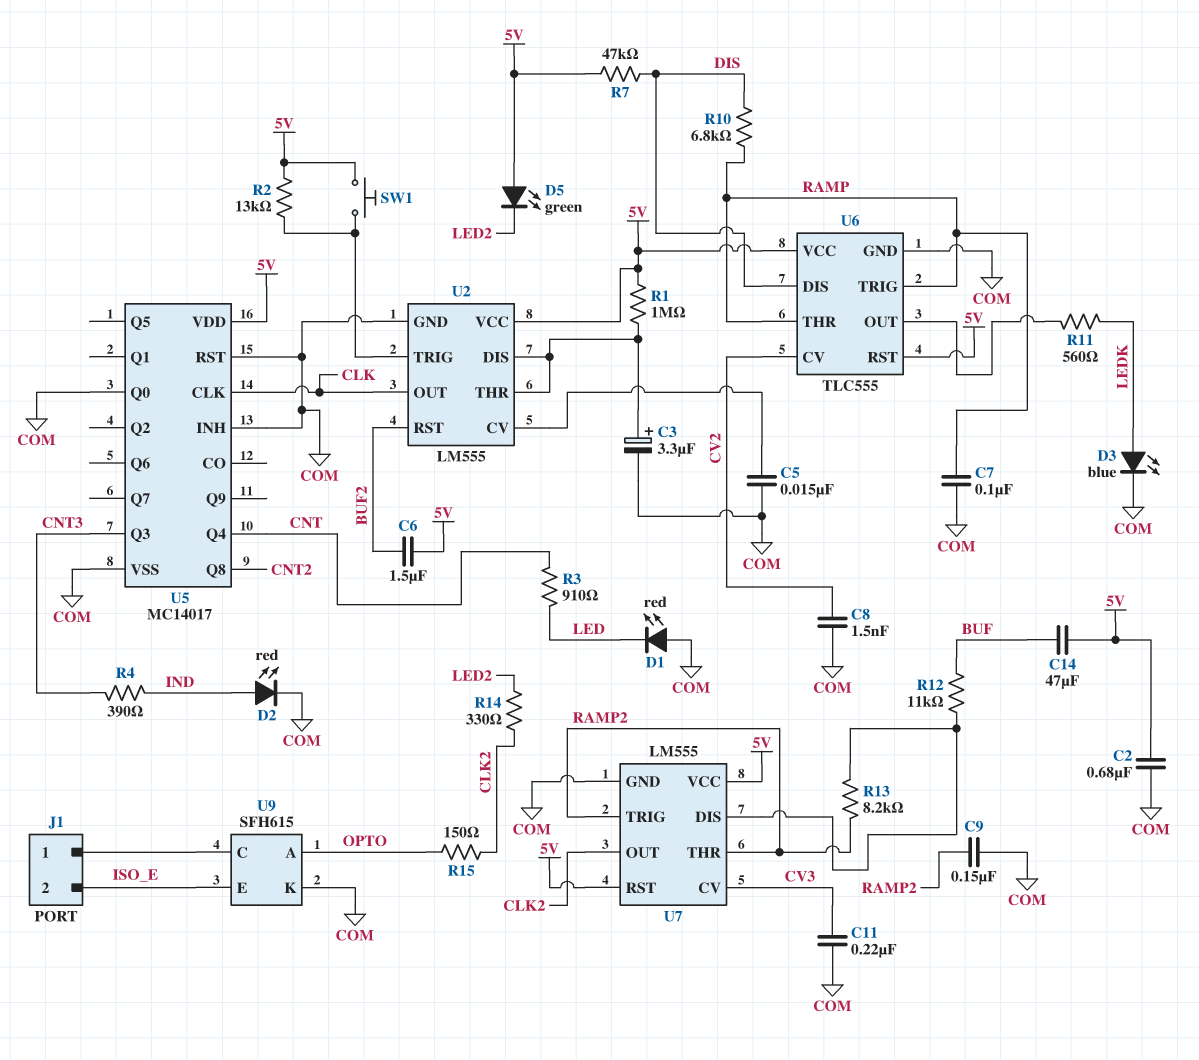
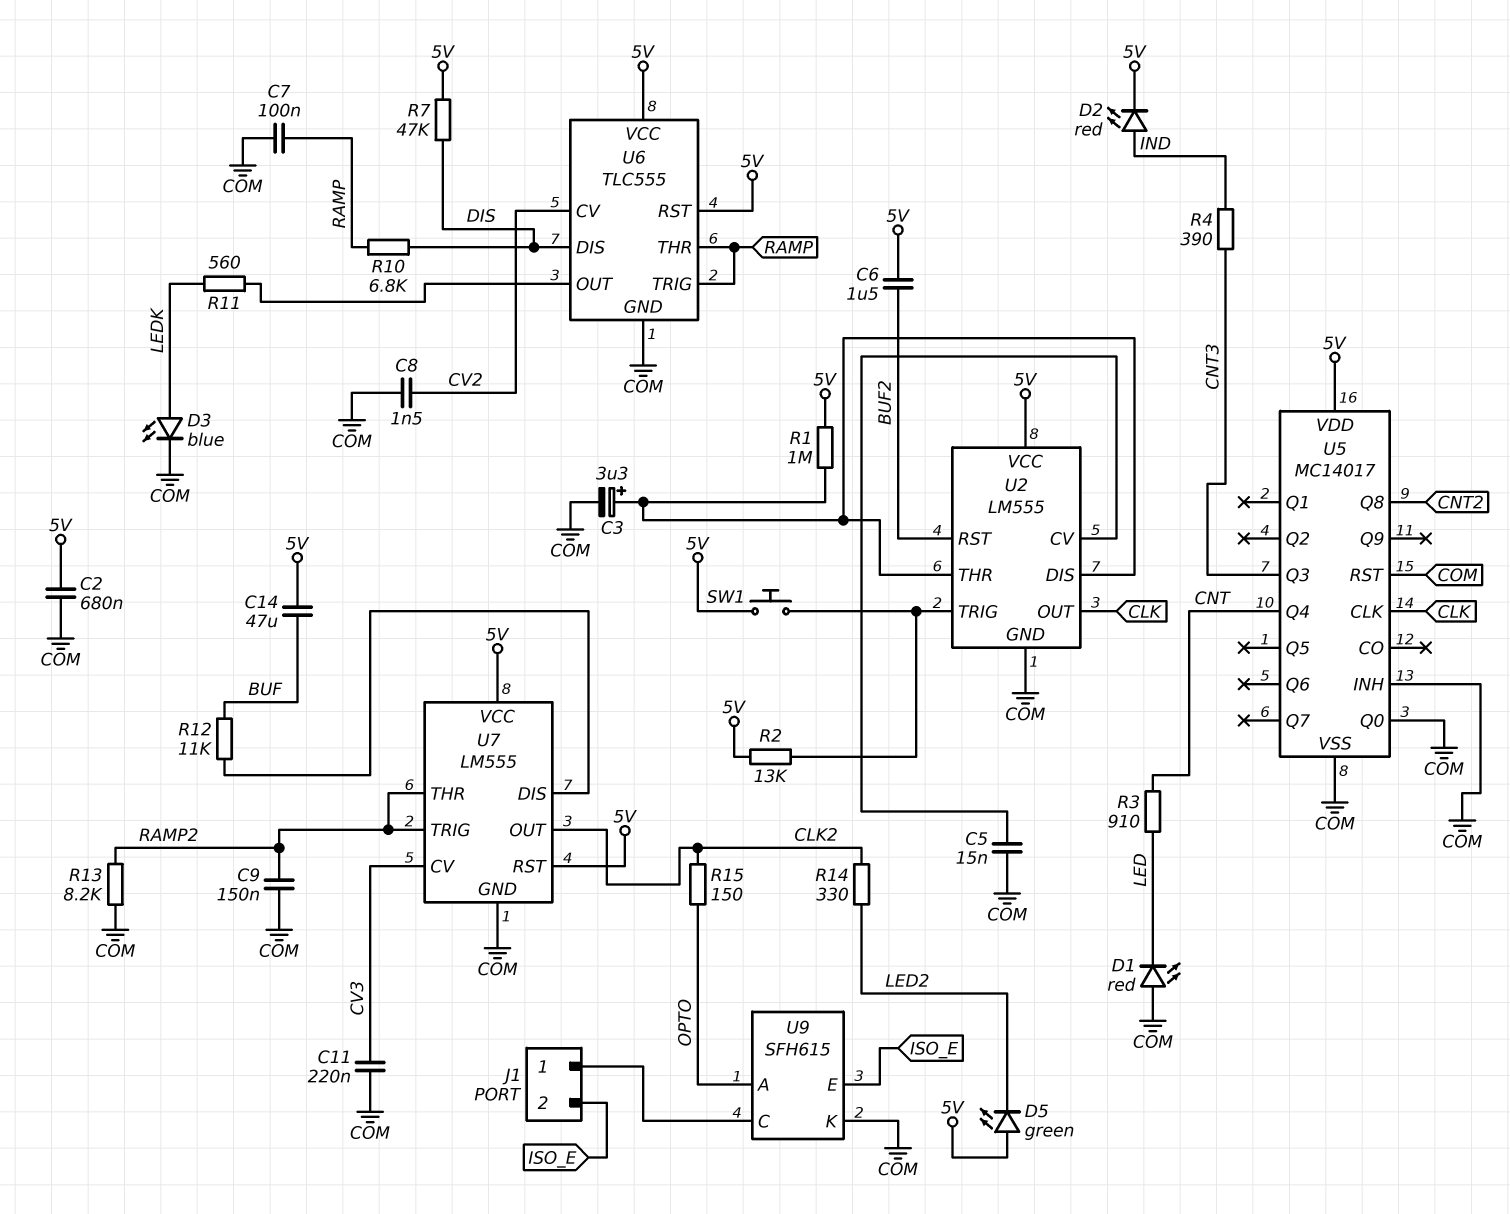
D2: LED red (A IND, K COM) -> LED red (A IND, K 5V)
R13: 8.2k (RAMP2, U7/DIS) -> 8.2k (COM, RAMP2)

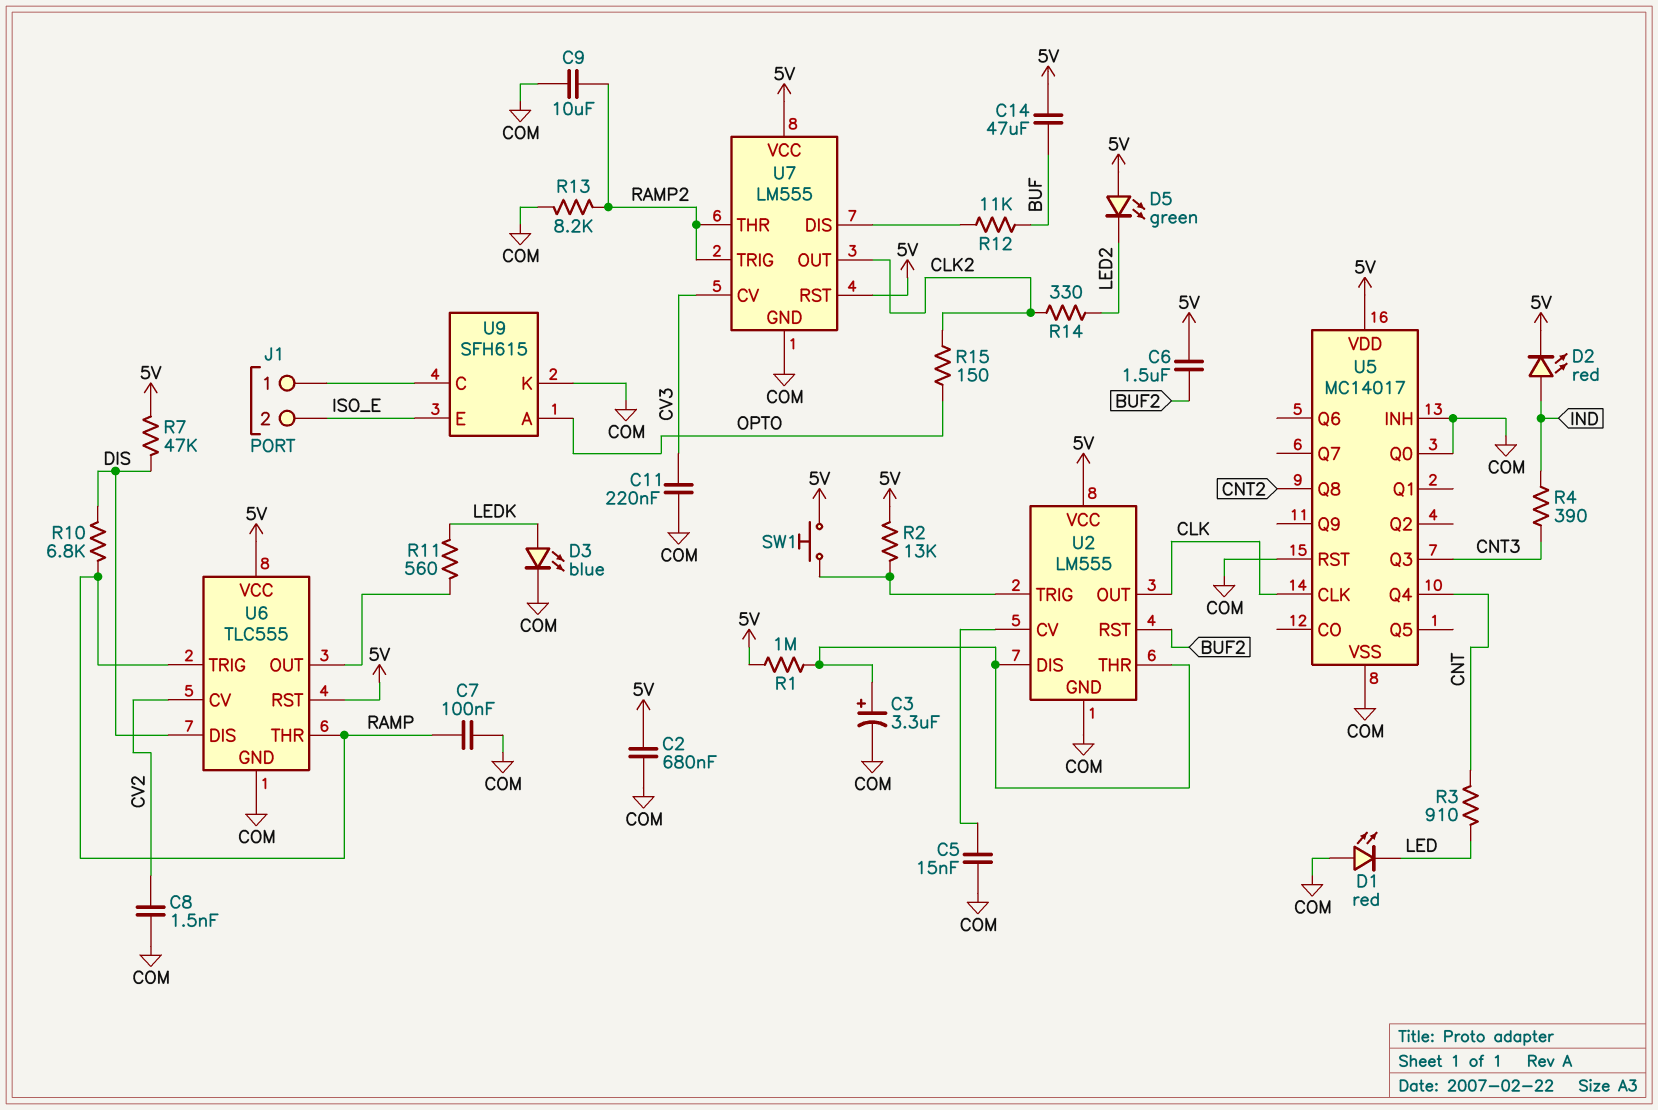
C9: 150nF (COM, RAMP2) -> 10uF (COM, RAMP2)

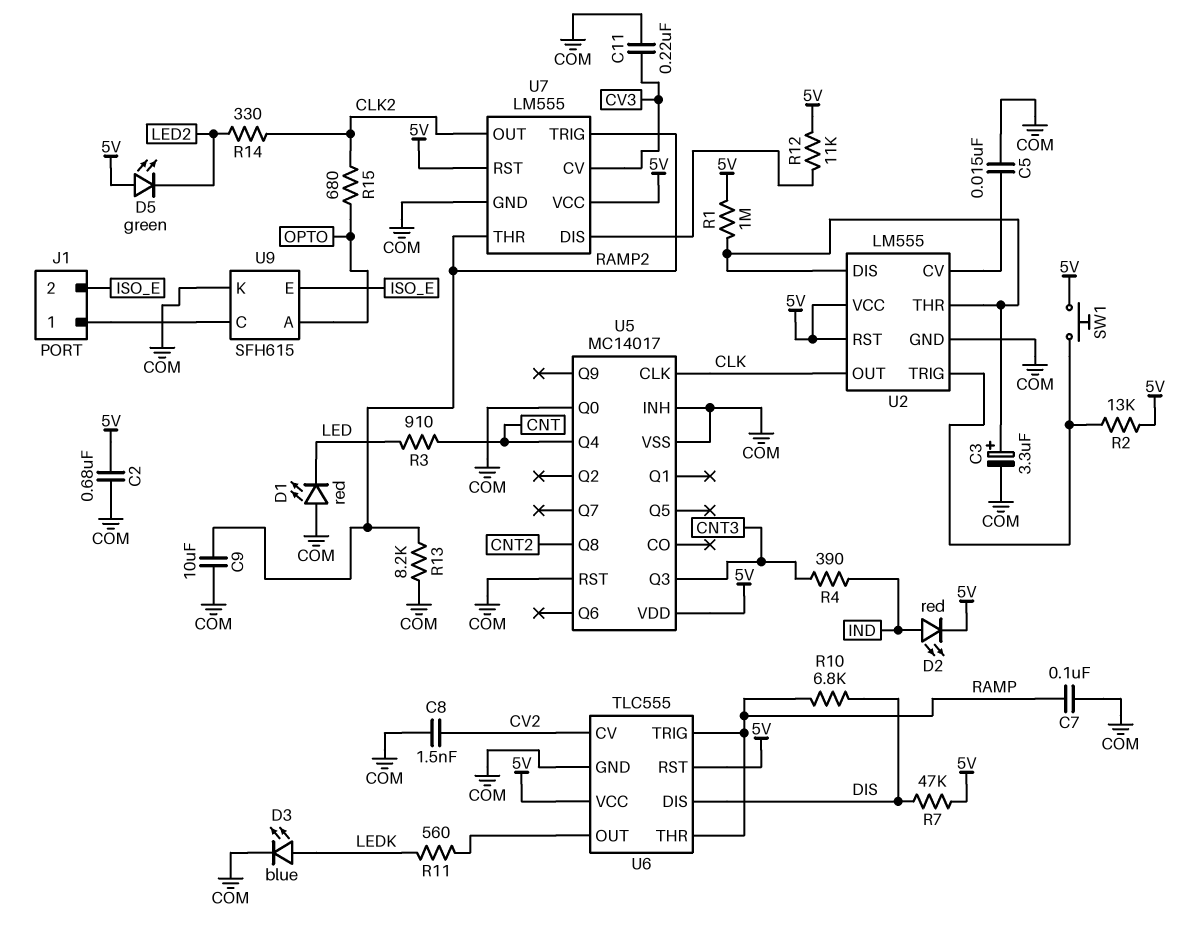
C6: 1.5uF (5V, BUF2) -> none
C14: 47uF (5V, BUF) -> none
R12: 11k (BUF, U7/DIS) -> 11k (5V, U7/DIS)
R15: 150 (CLK2, OPTO) -> 680 (CLK2, OPTO)
U2 pin RST: BUF2 -> 5V

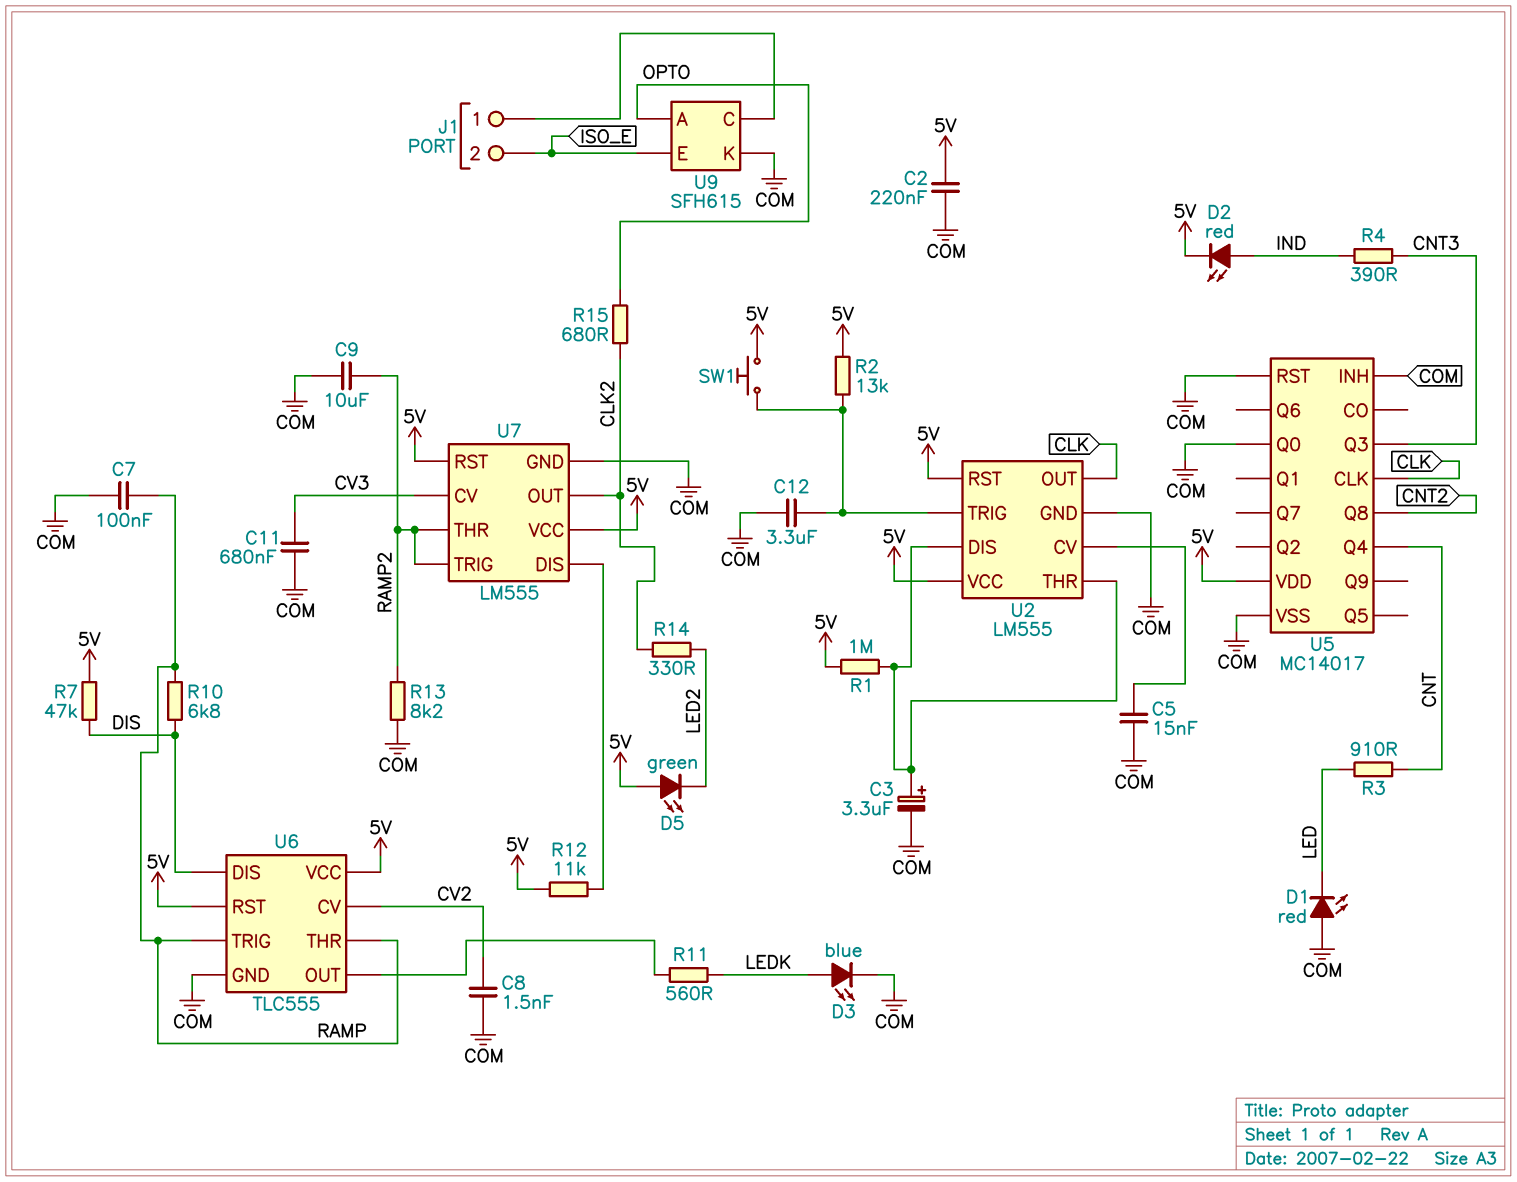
C2: 680nF (5V, COM) -> 220nF (5V, COM)
C11: 220nF (COM, CV3) -> 680nF (COM, CV3)
C12: none -> 3.3uF (COM, U2/TRIG)

